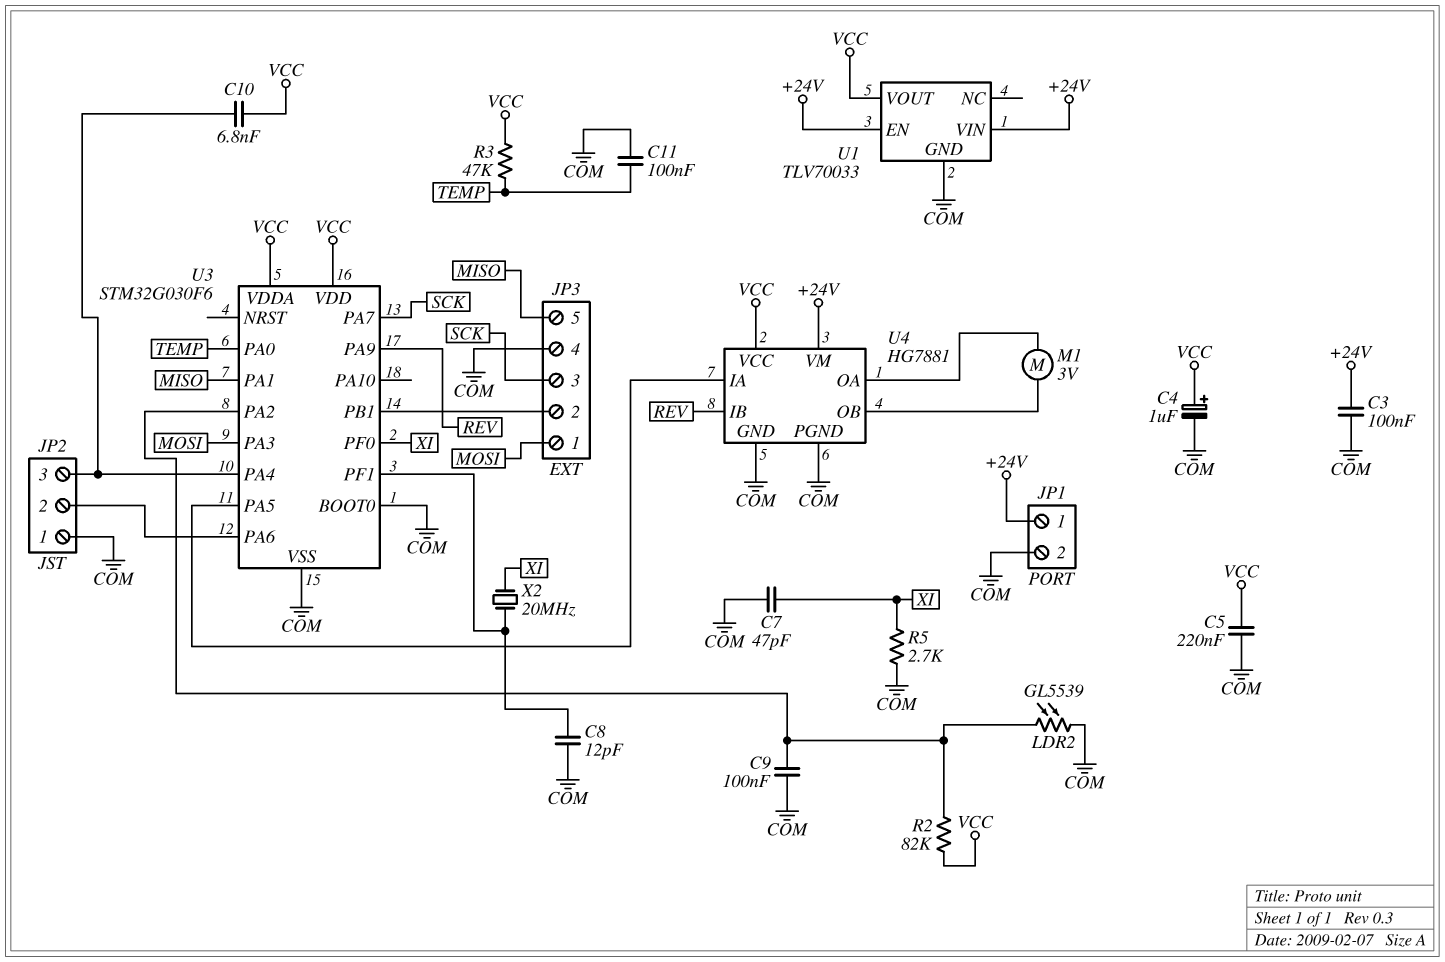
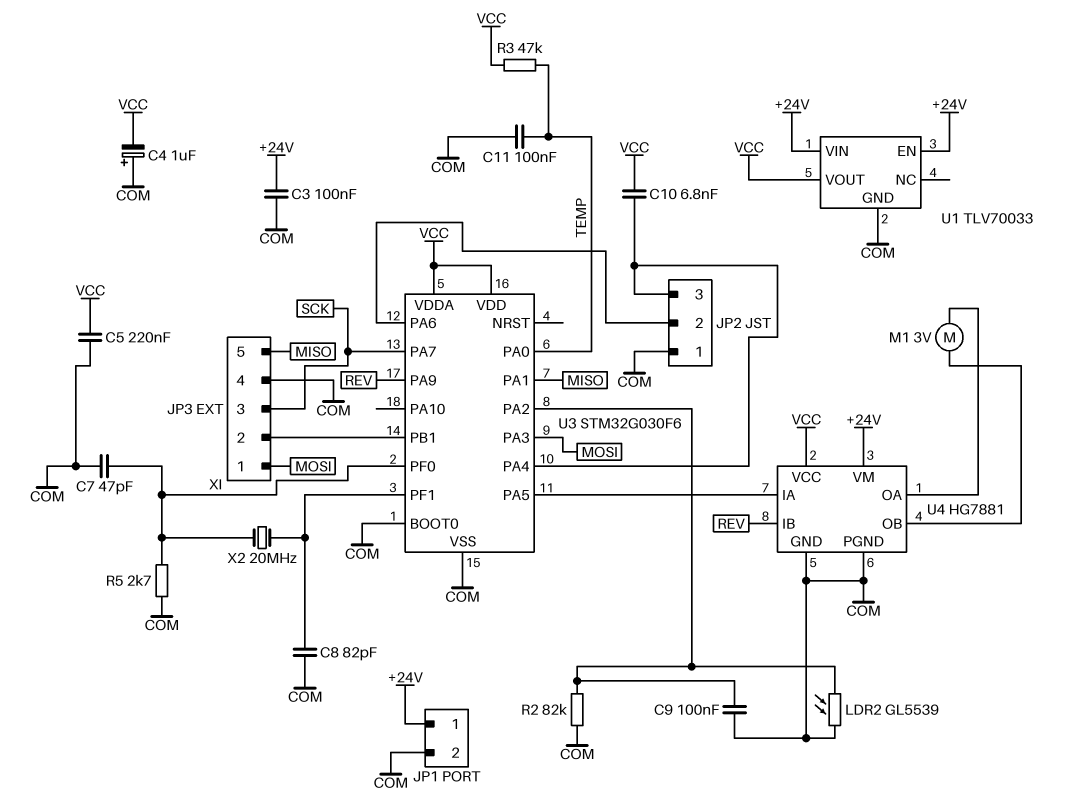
C4: 1uF (plus VCC, minus COM) -> 1uF (plus COM, minus VCC)
C8: 12pF (COM, U3/PF1) -> 82pF (COM, U3/PF1)
R2: 82k (U3/PA2, VCC) -> 82k (COM, U3/PA2)

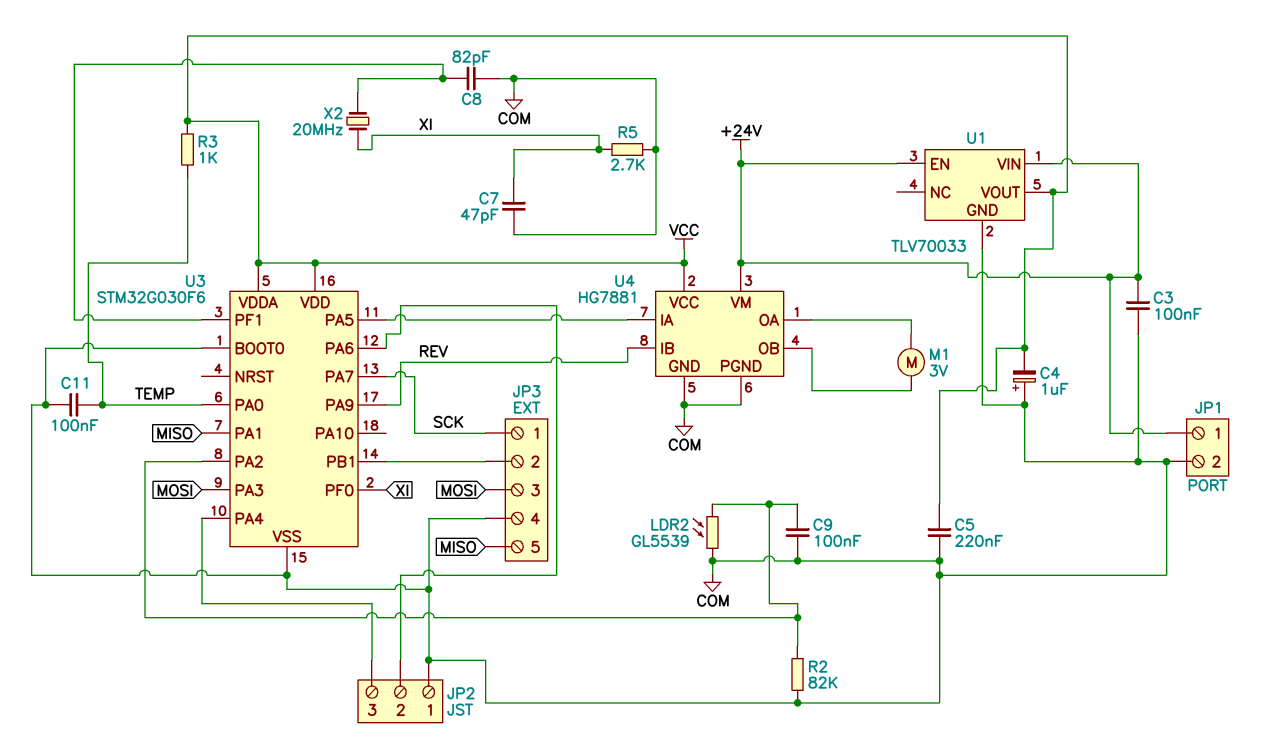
C10: 6.8nF (JP2/3, VCC) -> none
JP3 pin 1: MOSI -> SCK
JP3 pin 3: SCK -> MOSI
R3: 47k (TEMP, VCC) -> 1k (TEMP, VCC)

